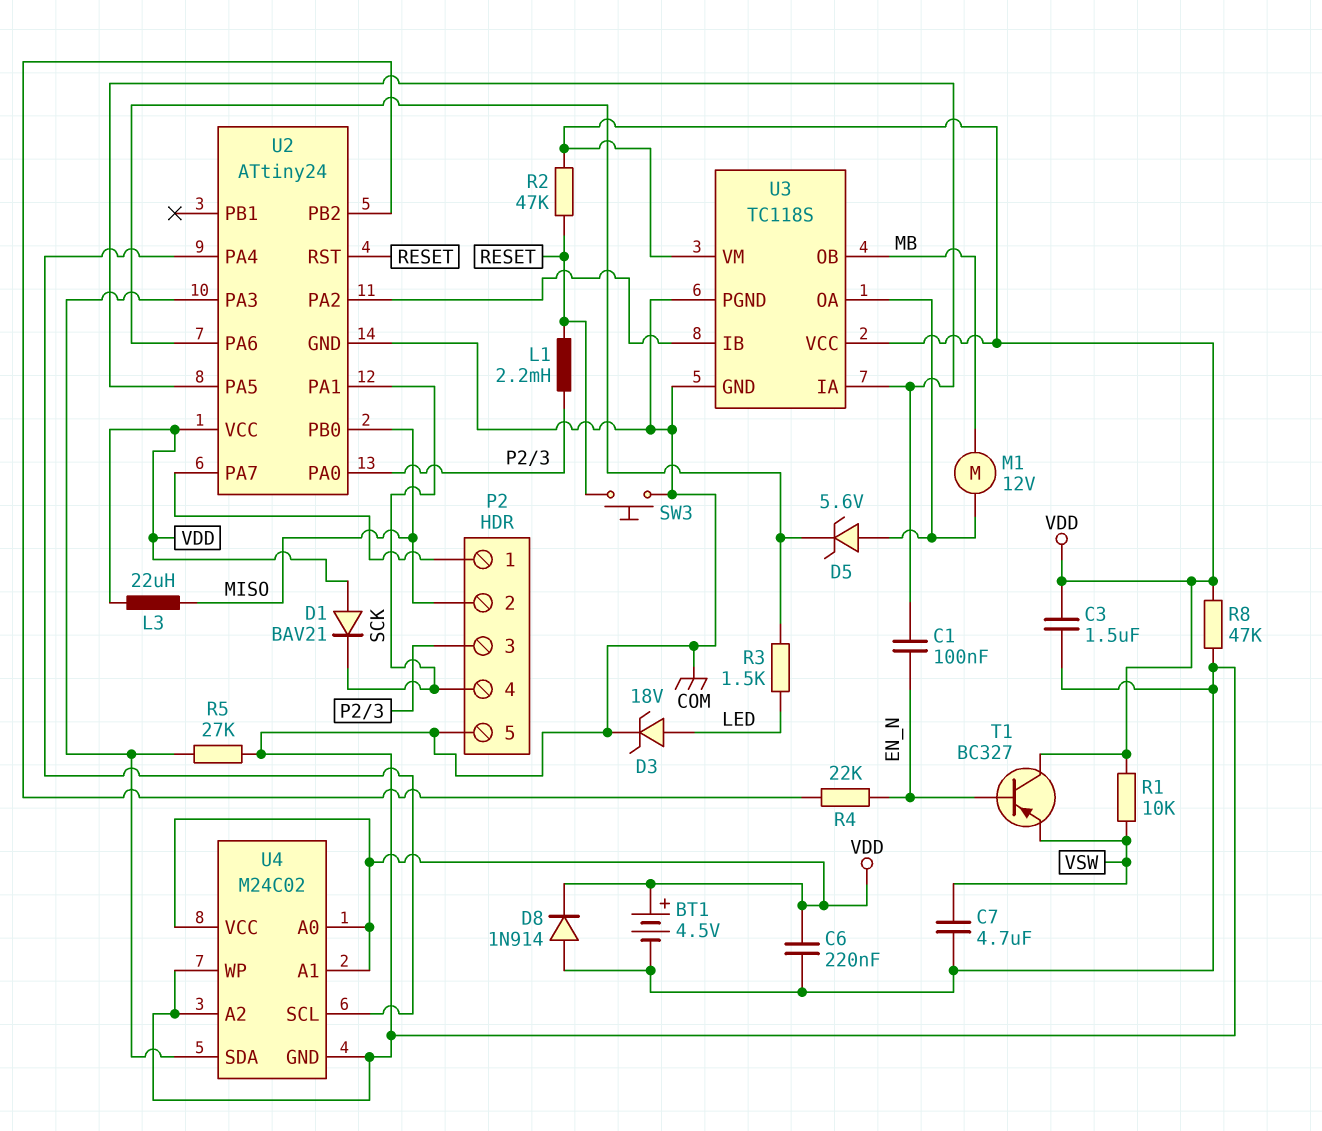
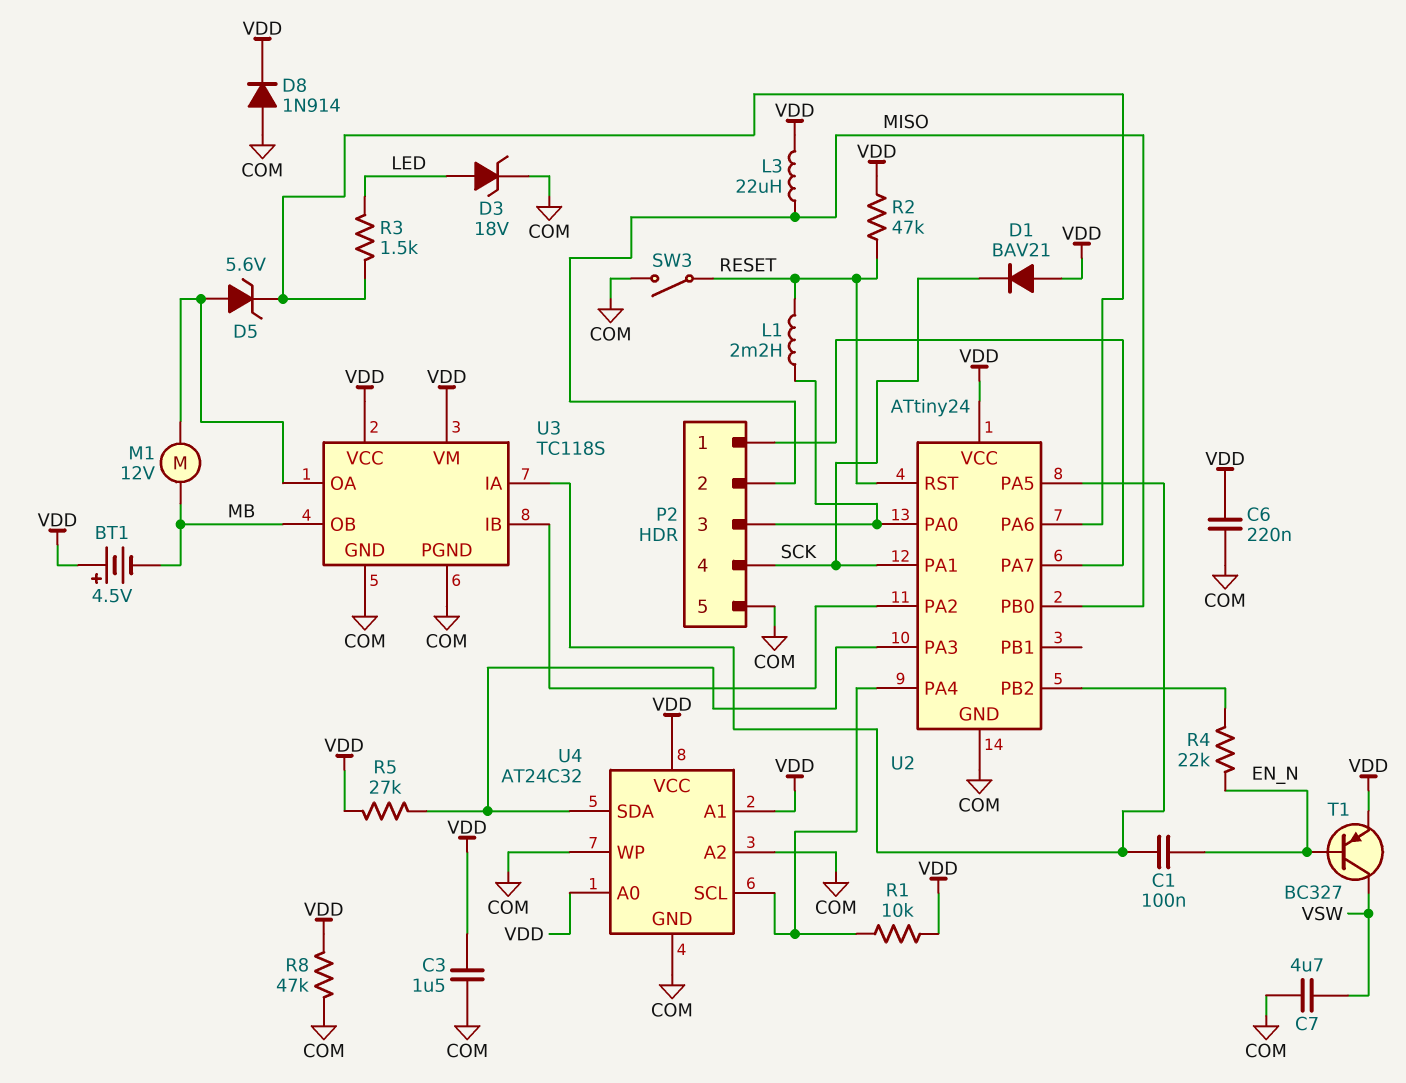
BT1: 4.5V (plus VDD, minus COM) -> 4.5V (plus VDD, minus MB)
R1: 10k (VDD, VSW) -> 10k (U2/PA4, VDD)
R5: 27k (COM, U2/PA3) -> 27k (U2/PA3, VDD)
SW3: button (COM, RESET) -> switch (COM, RESET)
T1: PNP BC327 (B EN_N, C VDD, E VSW) -> PNP BC327 (B EN_N, C VSW, E VDD)
U4: M24C02 -> AT24C32

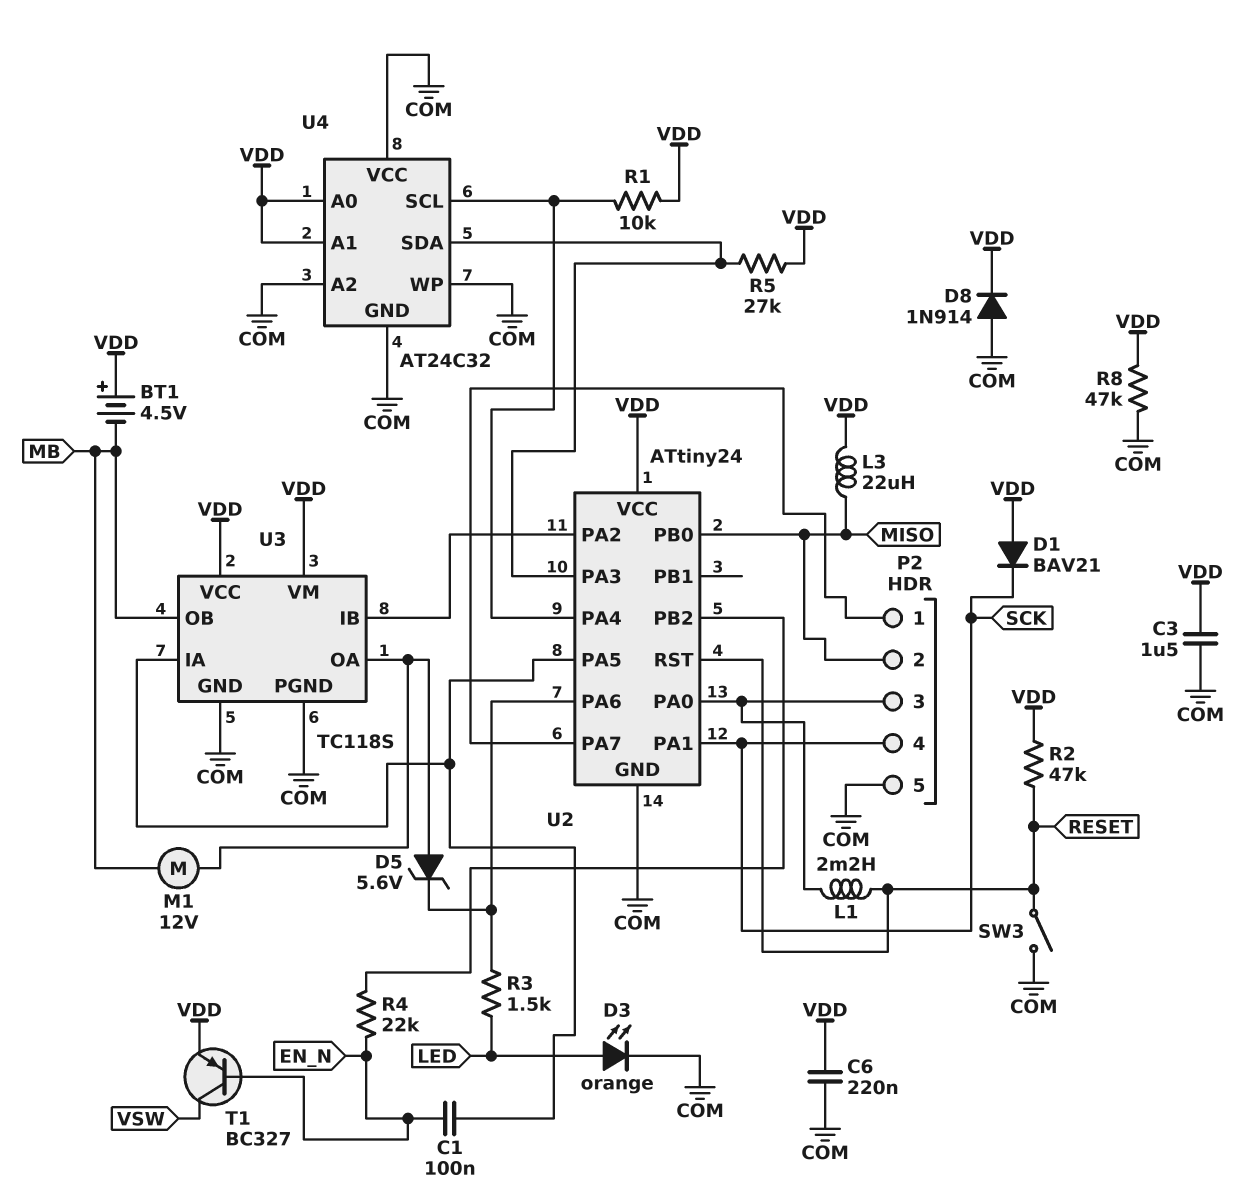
C7: 4.7uF (COM, VSW) -> none
D3: zener 18V (A LED, K COM) -> LED orange (A LED, K COM)
U4 pin VCC: VDD -> COM

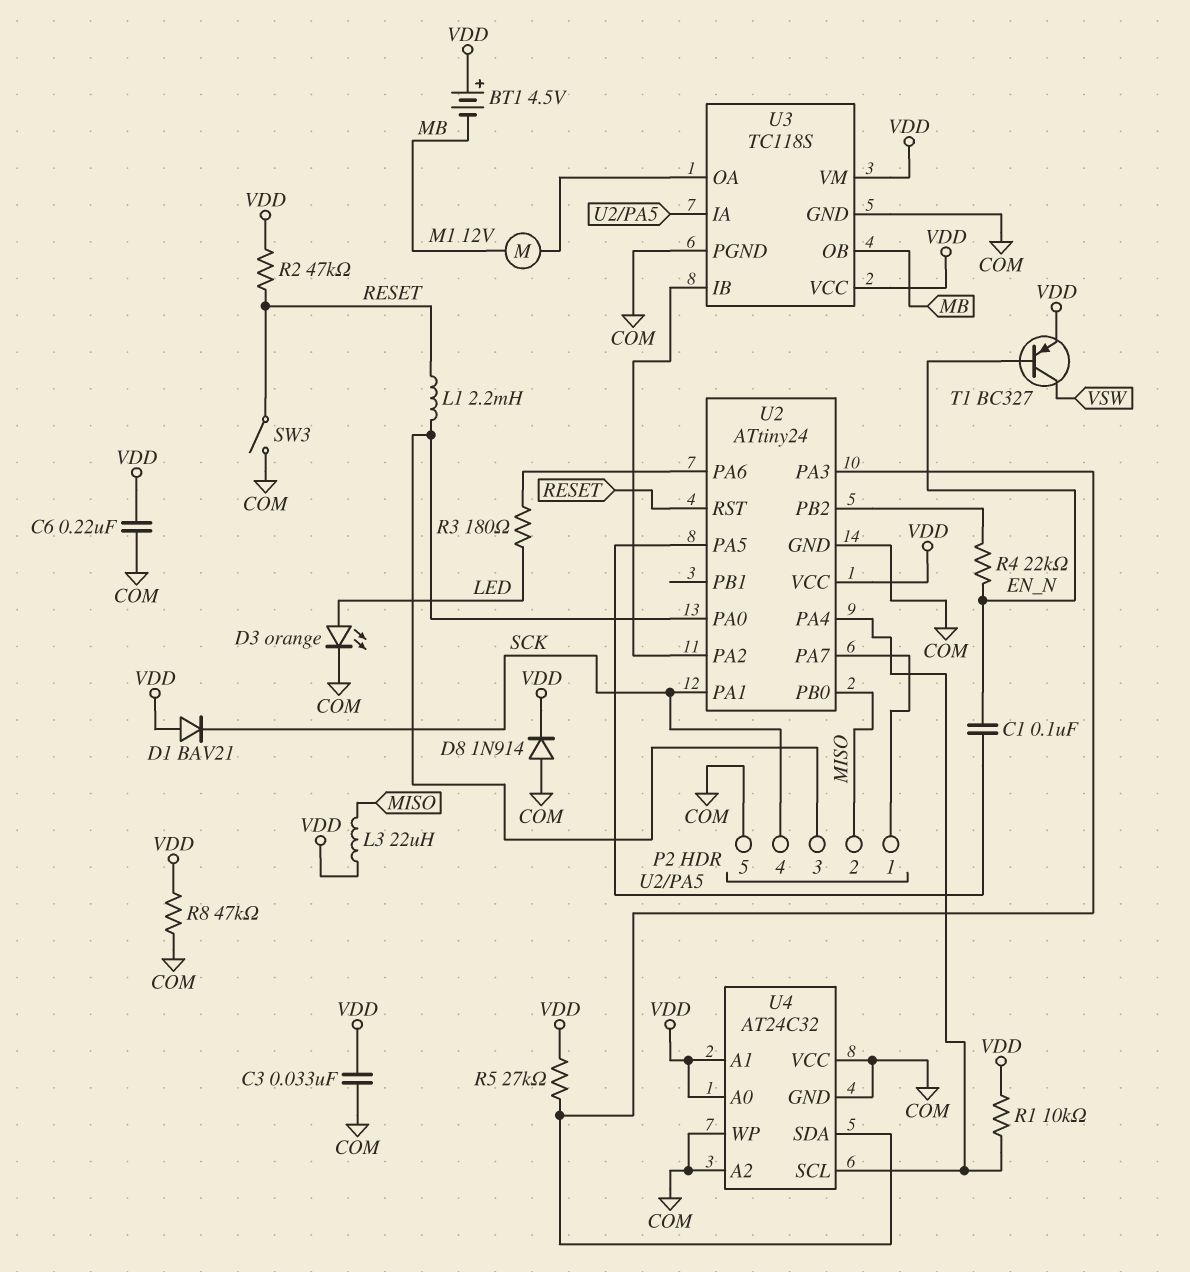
C3: 1.5uF (COM, VDD) -> 33nF (COM, VDD)
D5: zener 5.6V (A U3/OA, K U2/PA6) -> none
R3: 1.5k (LED, U2/PA6) -> 180 (LED, U2/PA6)

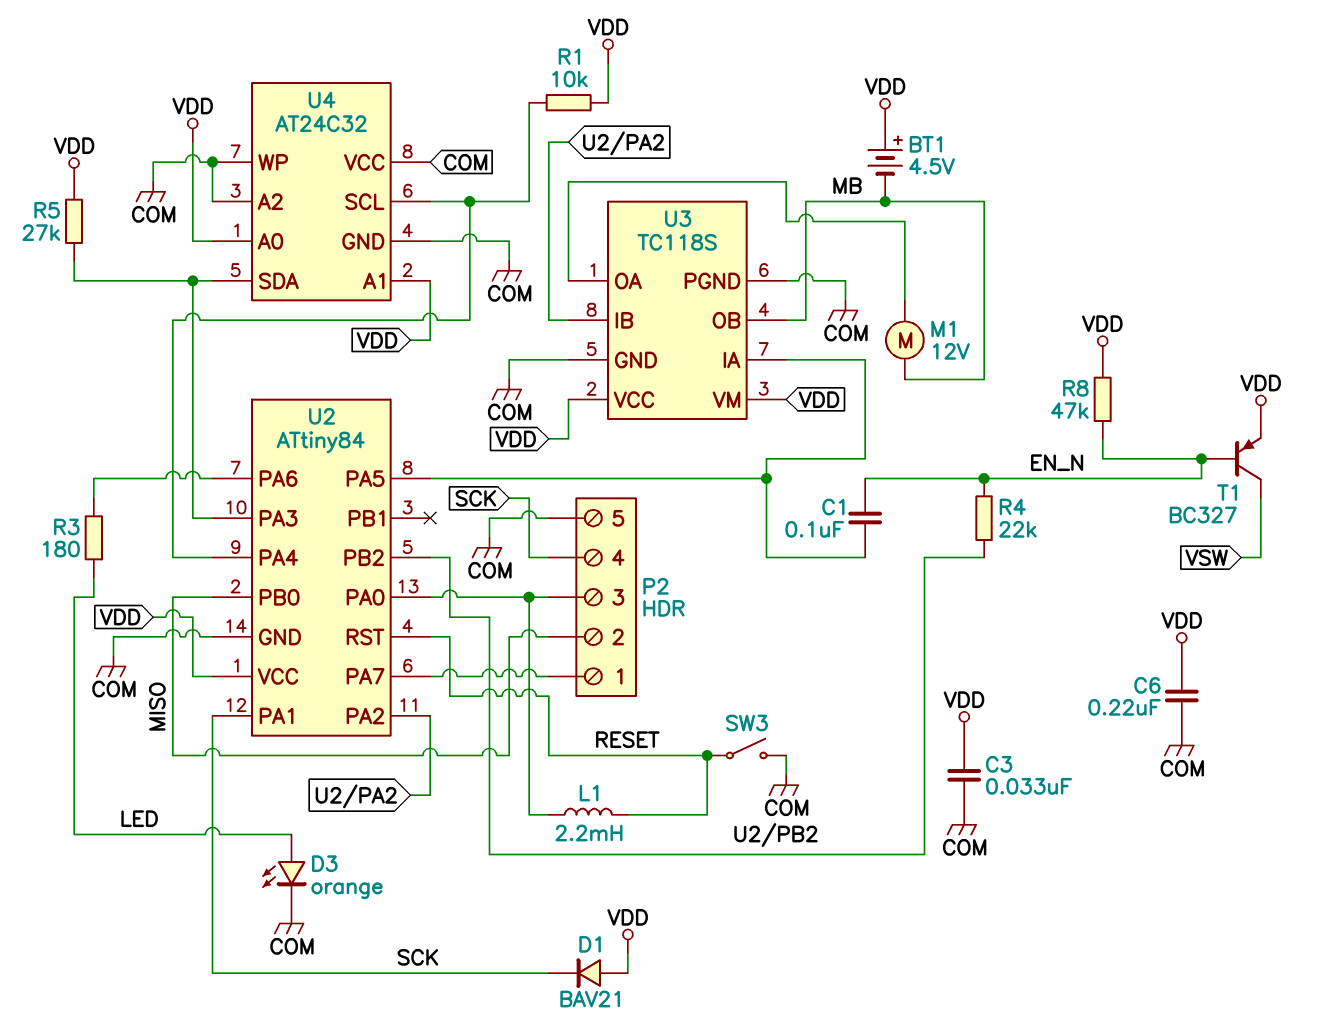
D8: diode 1N914 (A COM, K VDD) -> none
L3: 22uH (MISO, VDD) -> none
R2: 47k (RESET, VDD) -> none
R8: 47k (COM, VDD) -> 47k (EN_N, VDD)
U2: ATtiny24 -> ATtiny84

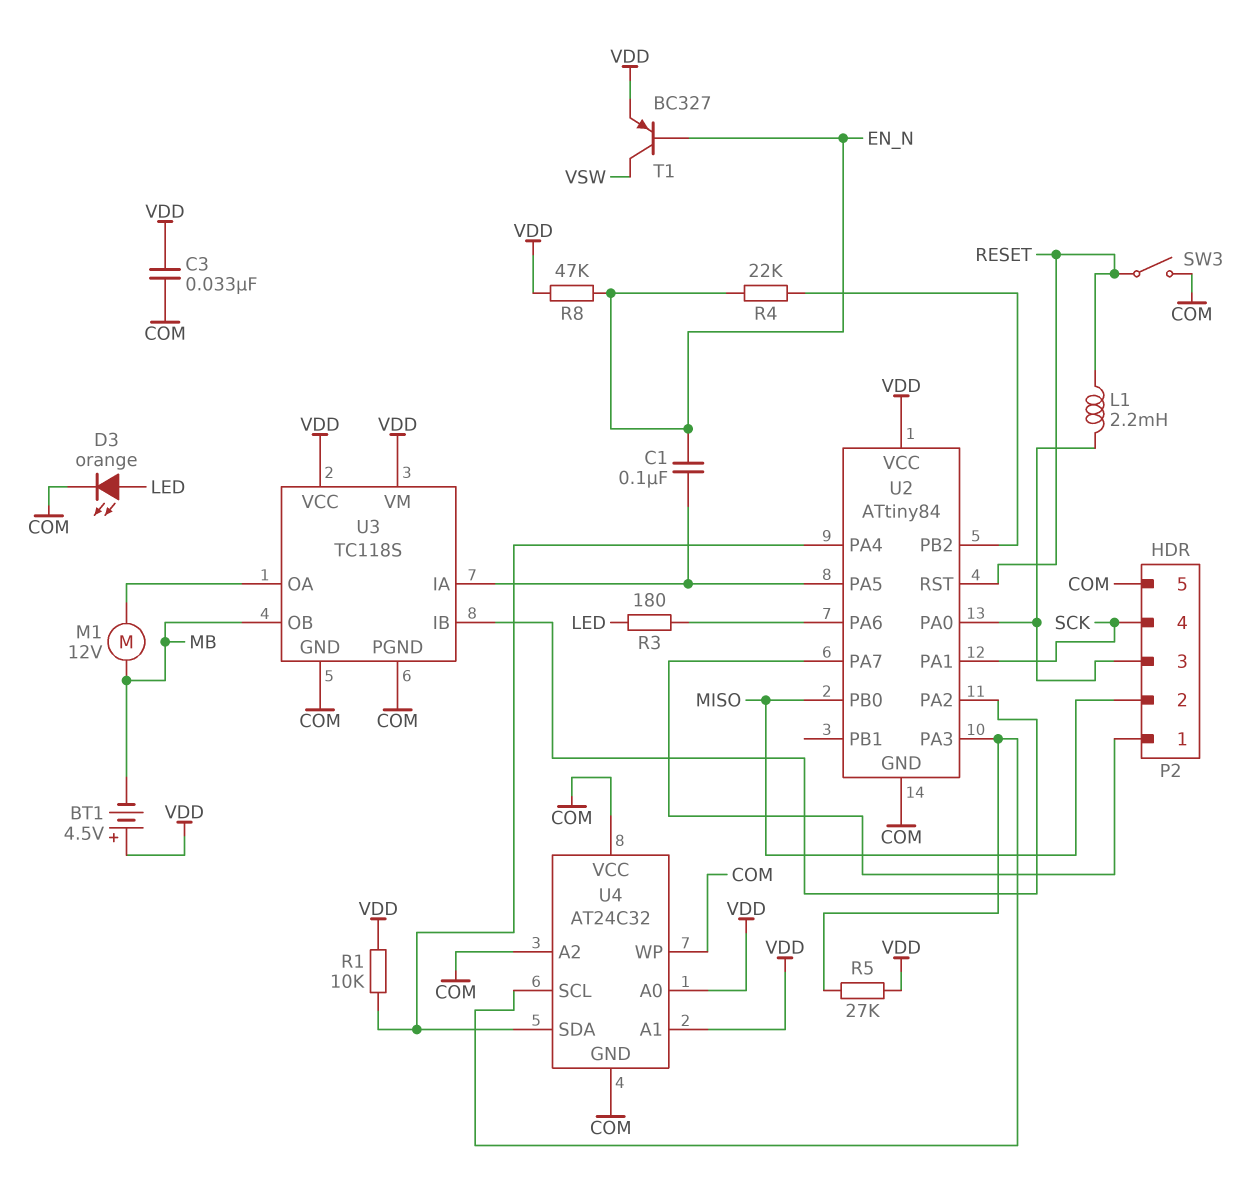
C6: 220nF (COM, VDD) -> none
D1: diode BAV21 (A VDD, K SCK) -> none
U4 pin SCL: U2/PA4 -> U2/PA3
U4 pin SDA: U2/PA3 -> U2/PA4

